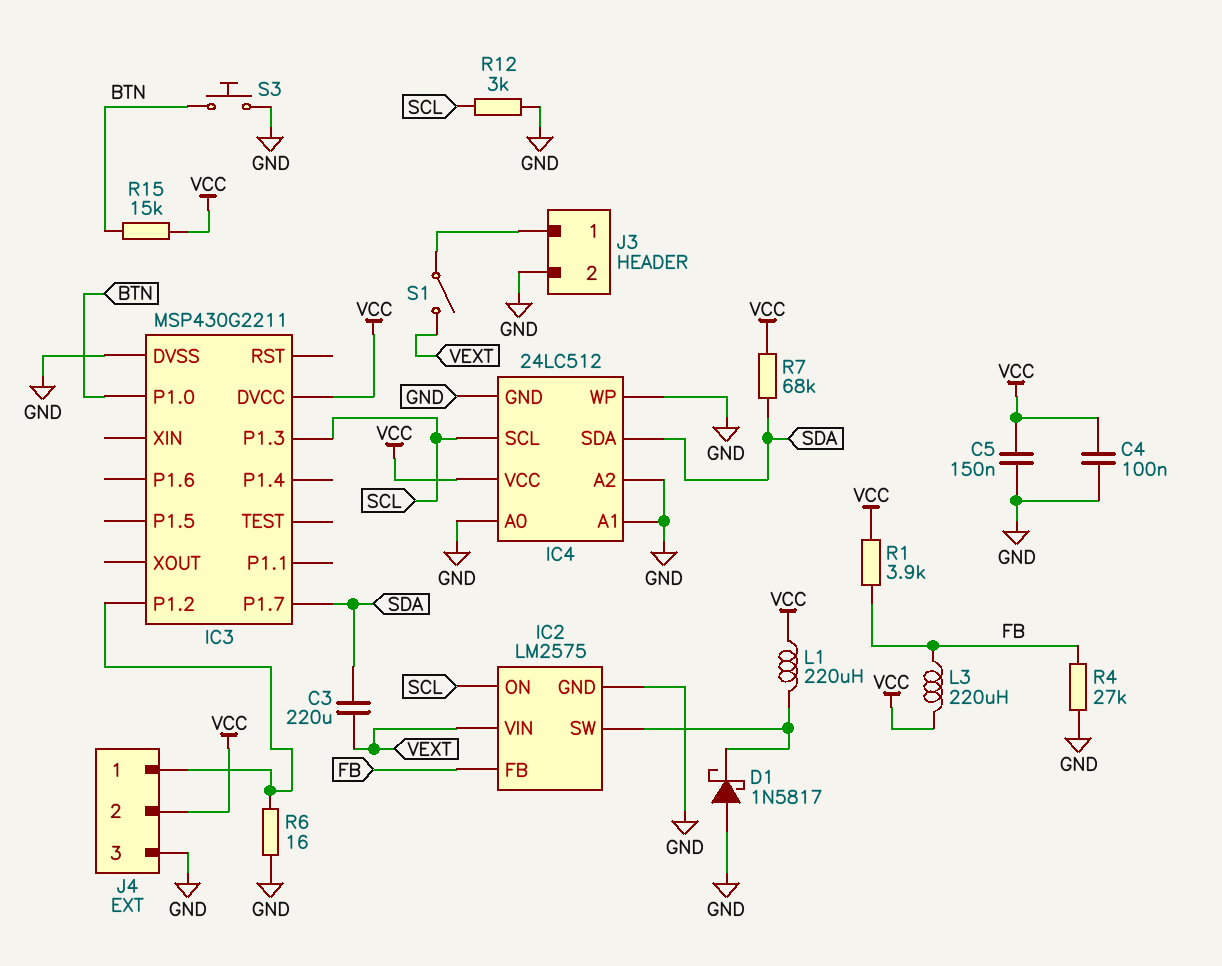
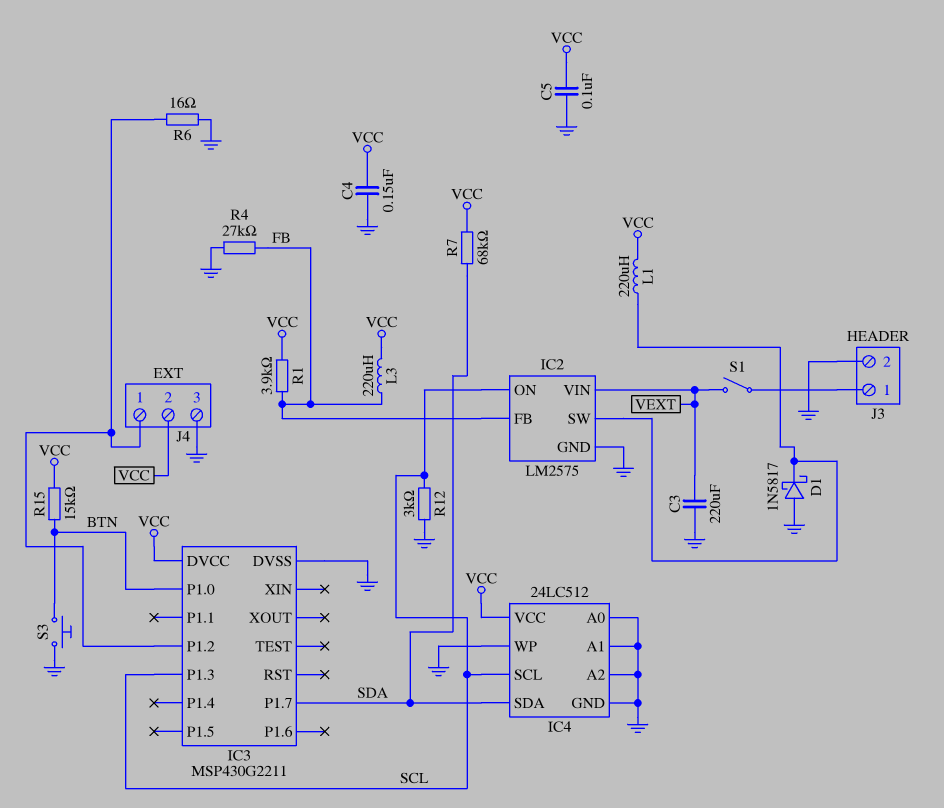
C3: 220uF (SDA, VEXT) -> 220uF (GND, VEXT)
C4: 100nF (GND, VCC) -> 150nF (GND, VCC)
C5: 150nF (GND, VCC) -> 100nF (GND, VCC)

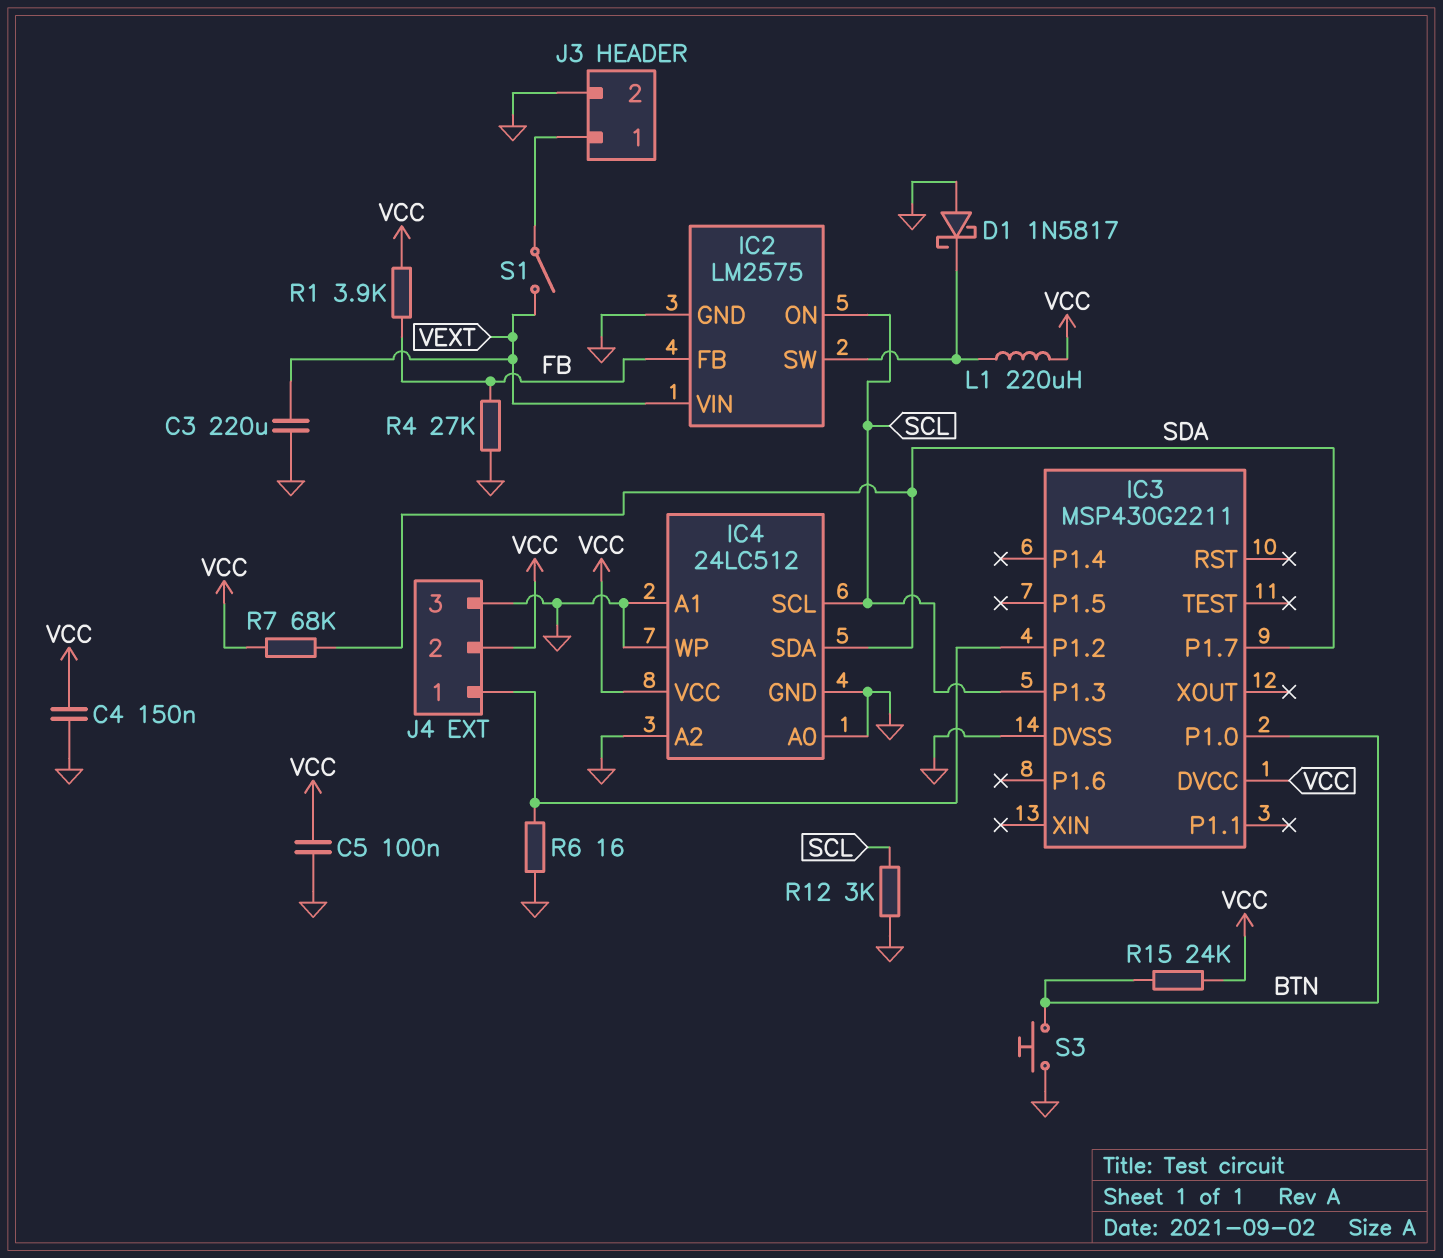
L3: 220uH (FB, VCC) -> none
R15: 15k (BTN, VCC) -> 24k (BTN, VCC)

